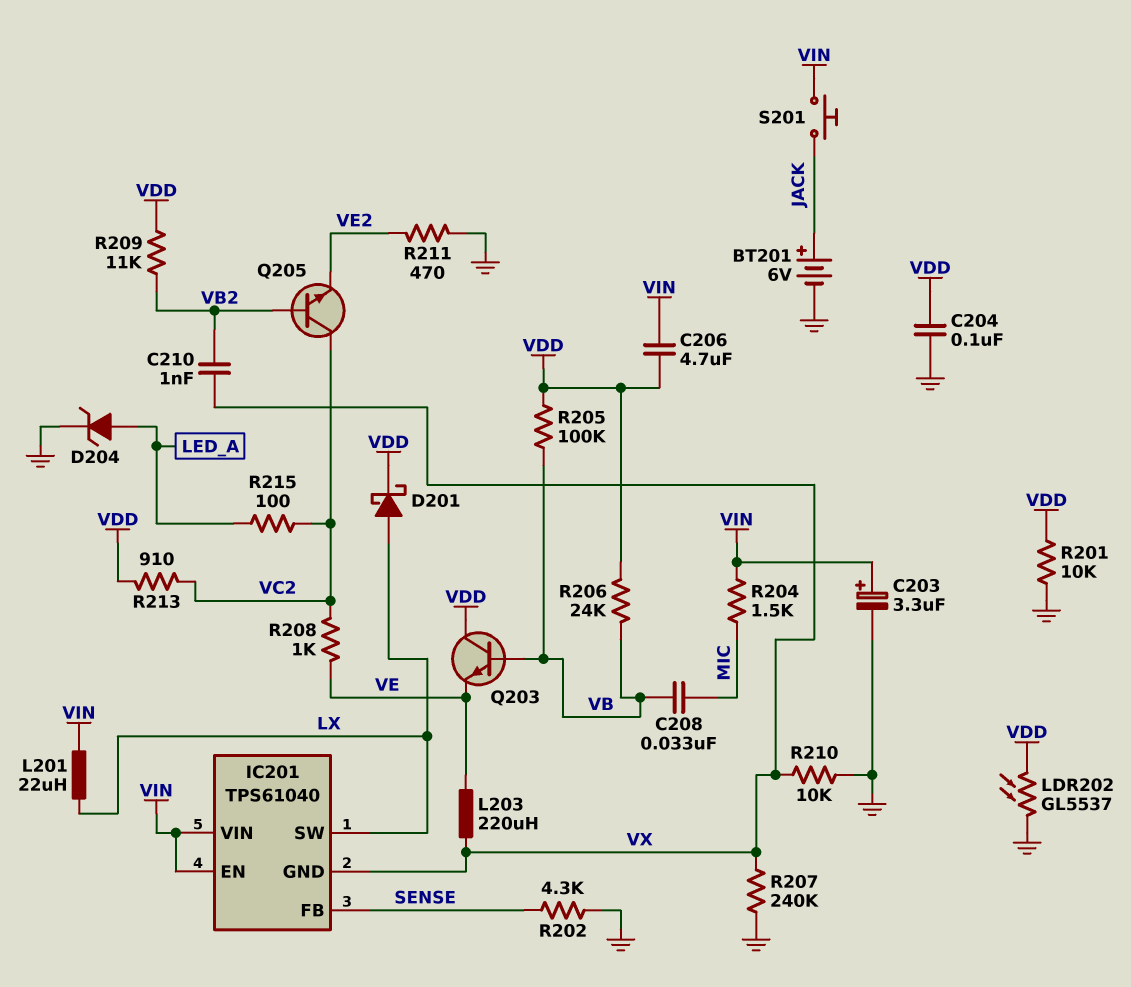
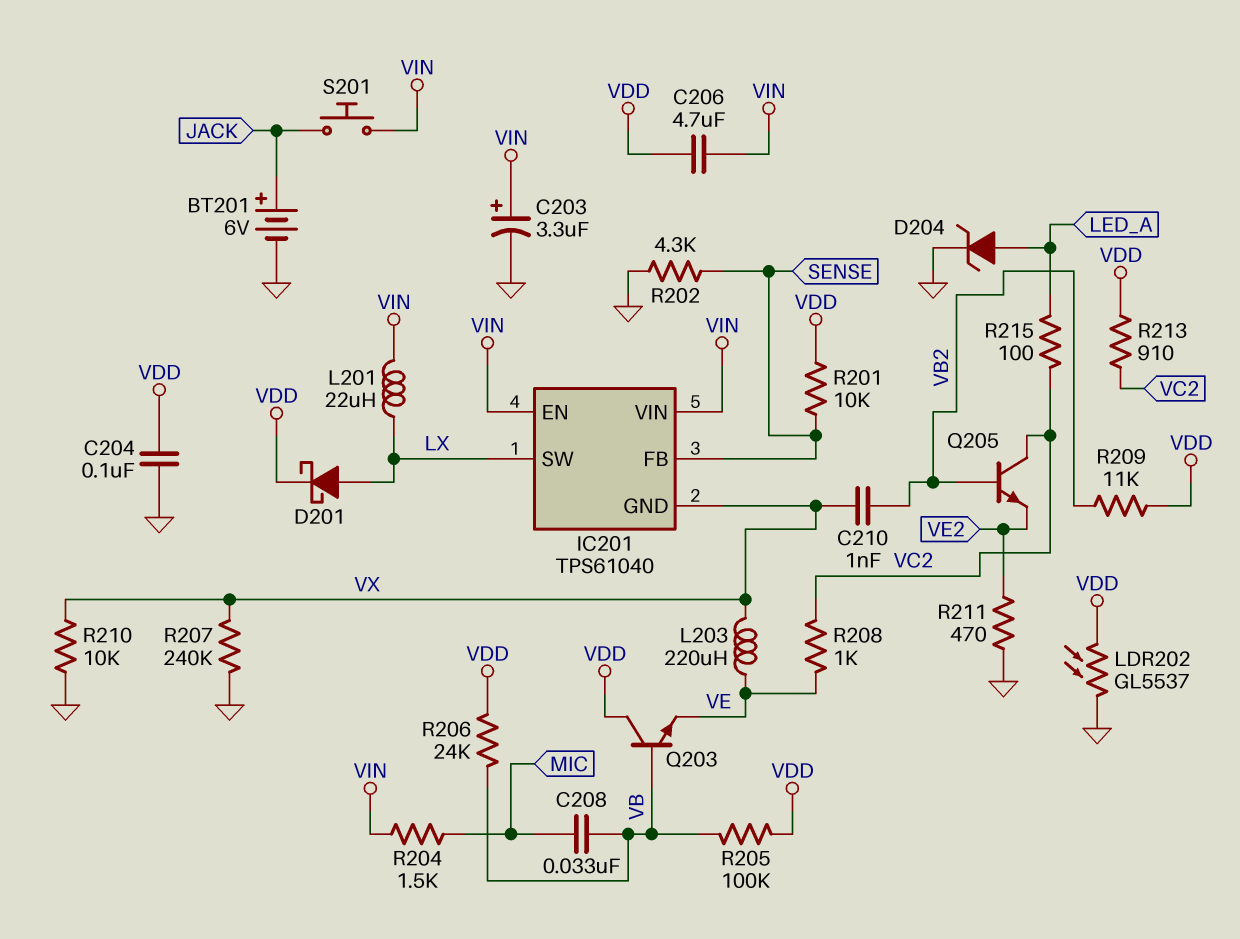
R201: 10k (GND, VDD) -> 10k (SENSE, VDD)

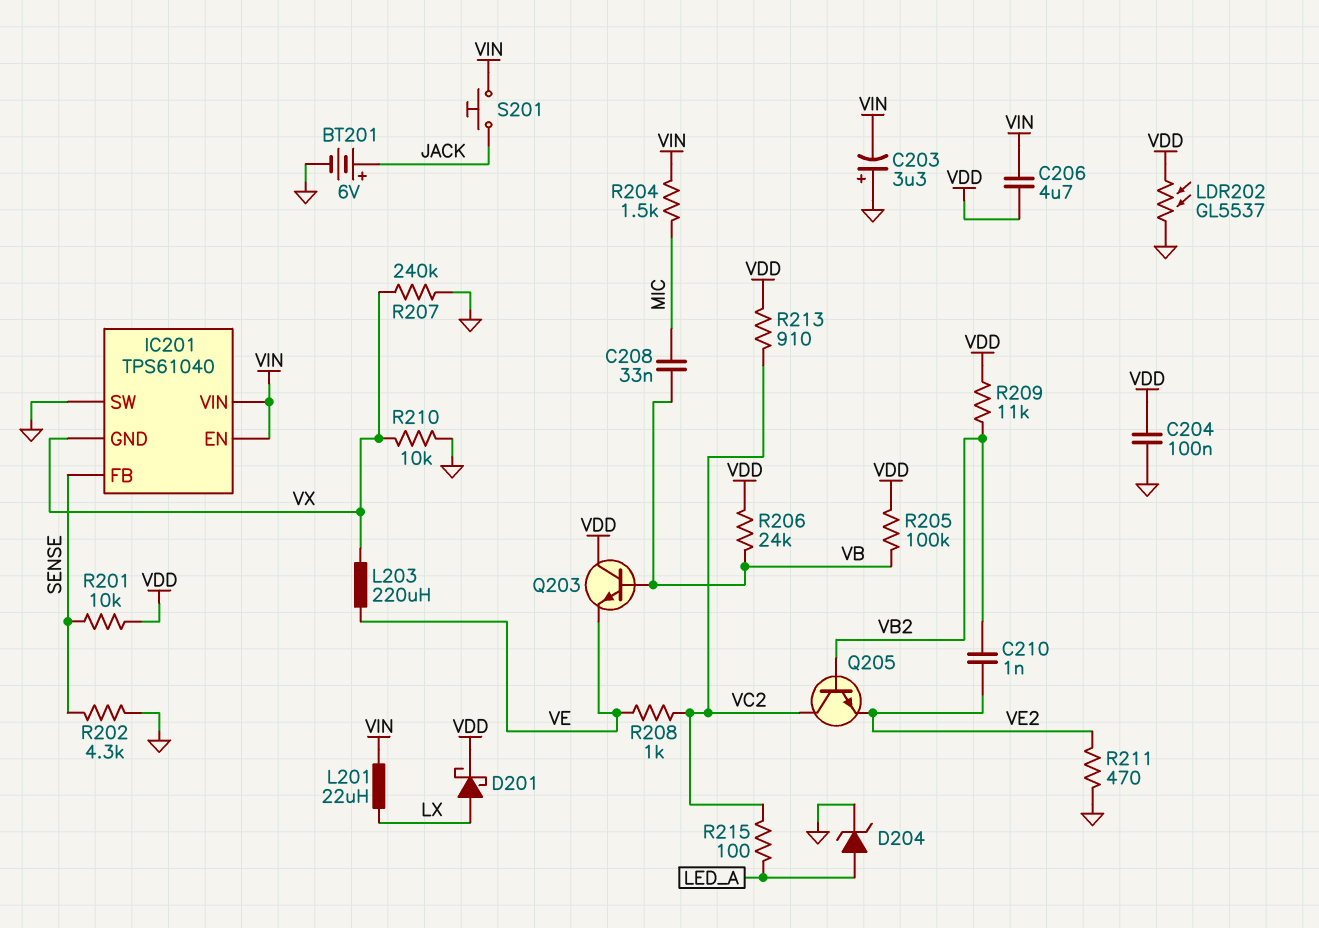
C203: 3.3uF (plus VIN, minus GND) -> 3.3uF (plus GND, minus VIN)
C210: 1nF (VB2, VX) -> 1nF (VB2, VE2)
IC201 pin SW: LX -> GND

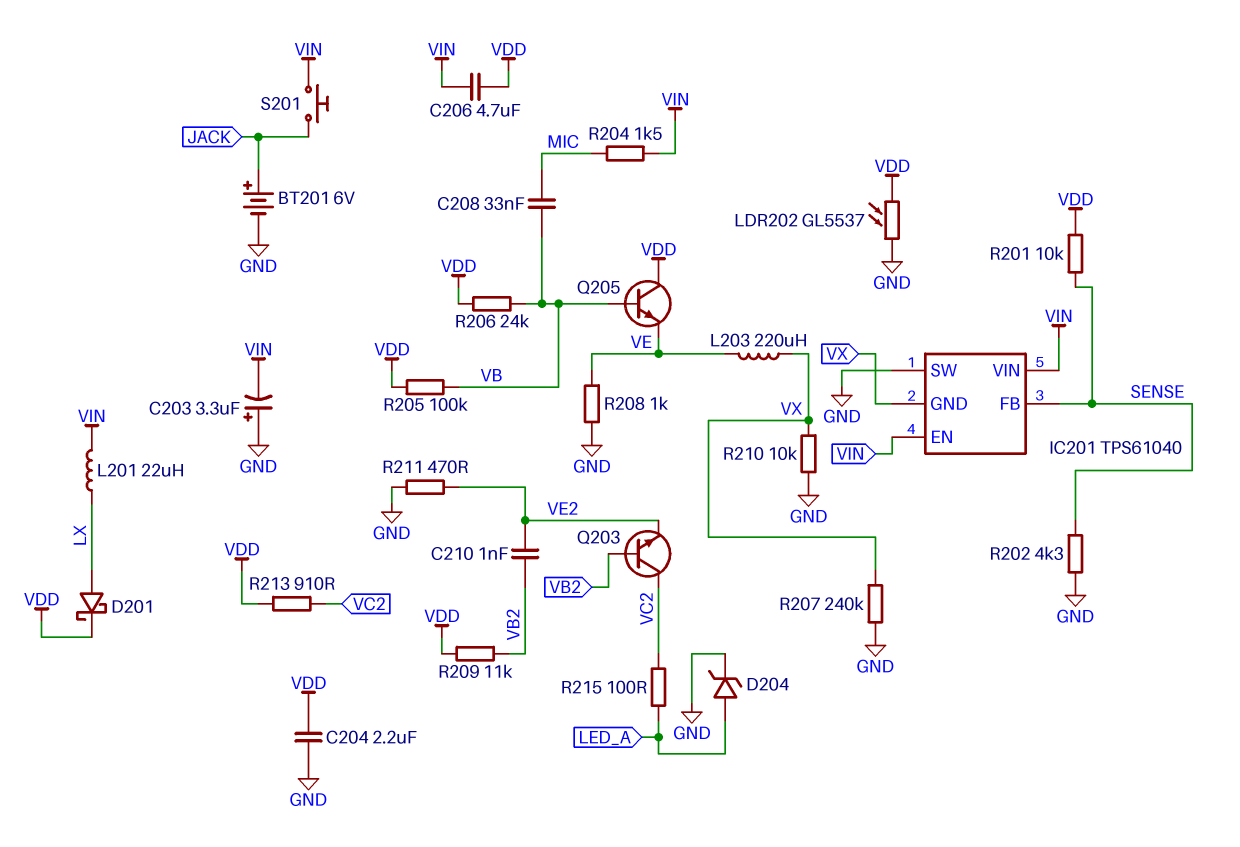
C204: 100nF (GND, VDD) -> 2.2uF (GND, VDD)
Q203: NPN (B VB, C VDD, E VE) -> NPN (B VB2, C VC2, E VE2)
Q205: NPN (B VB2, C VC2, E VE2) -> NPN (B VB, C VDD, E VE)
R208: 1k (VC2, VE) -> 1k (GND, VE)

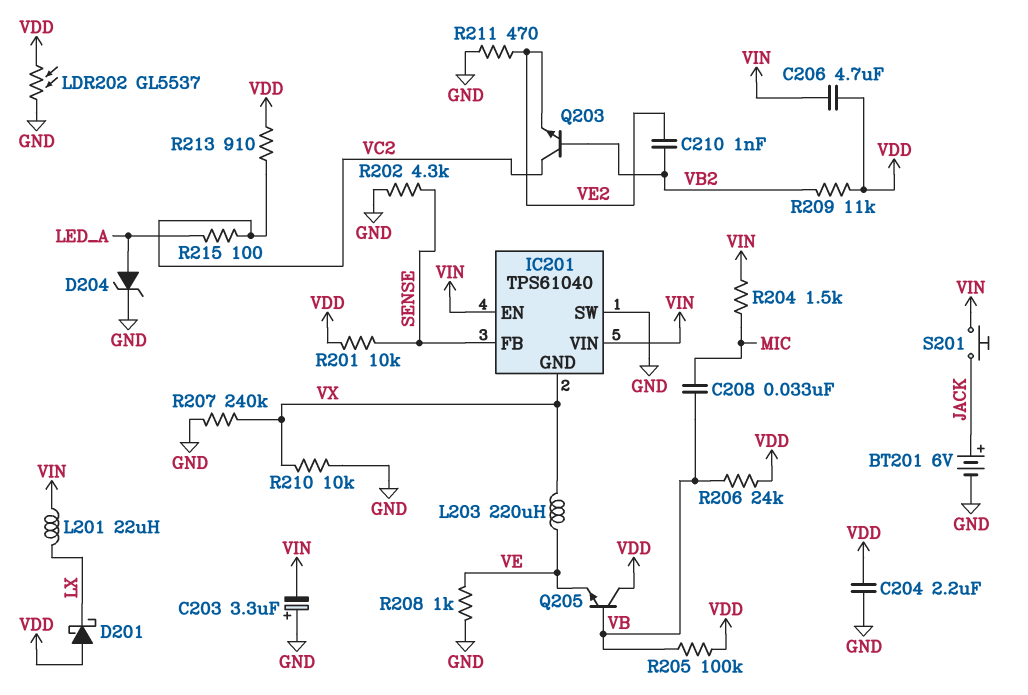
D201: schottky (A LX, K VDD) -> schottky (A VDD, K LX)

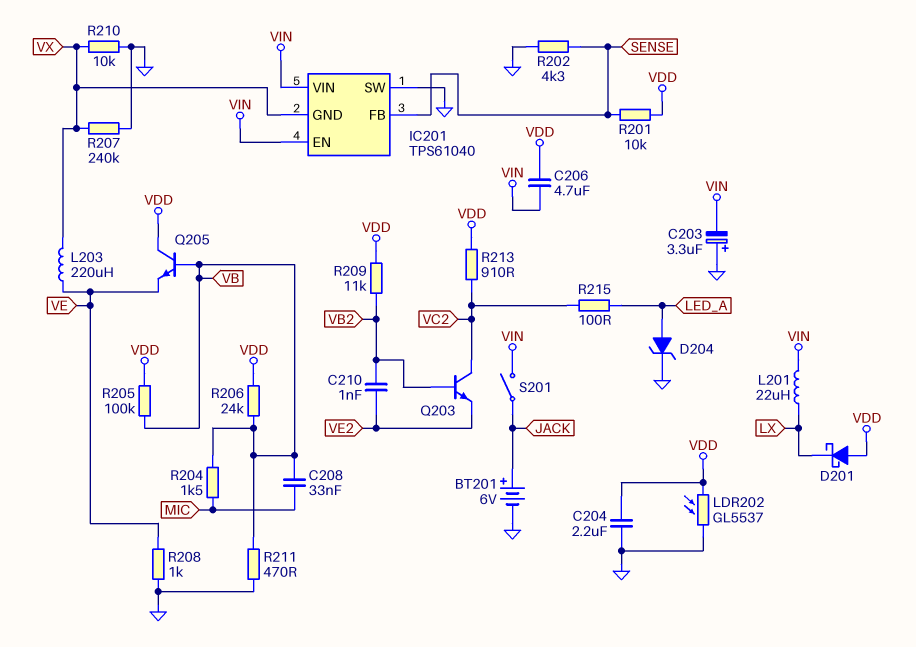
R204: 1.5k (MIC, VIN) -> 1.5k (MIC, VB)
R211: 470 (GND, VE2) -> 470 (GND, VB)
S201: button (JACK, VIN) -> switch (JACK, VIN)

